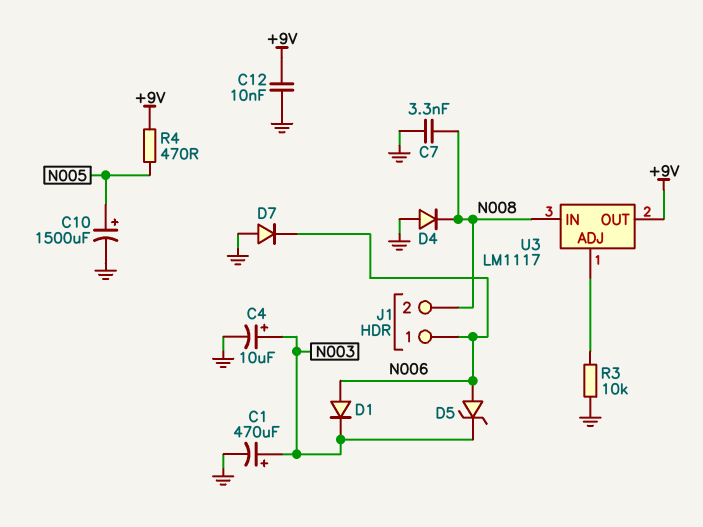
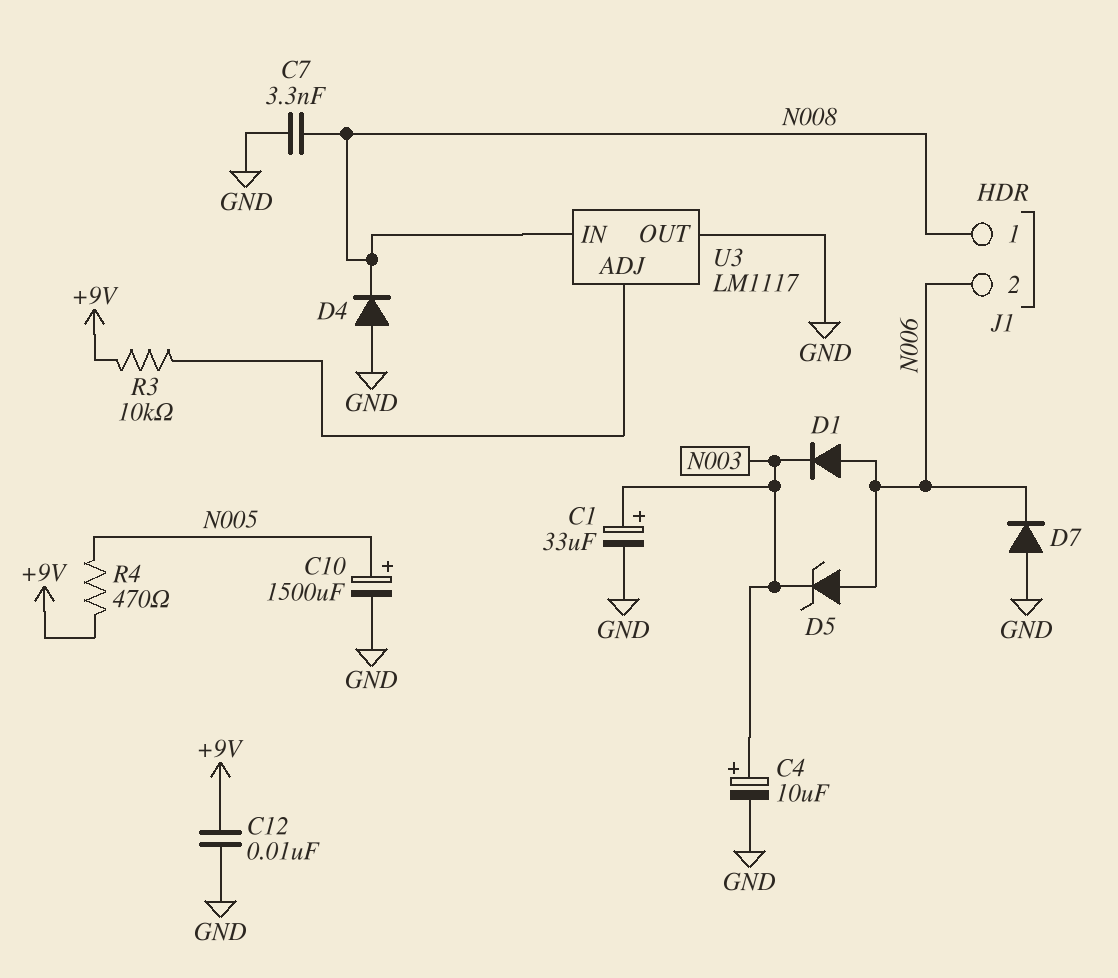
C1: 470uF (plus N003, minus GND) -> 33uF (plus N003, minus GND)
J1 pin 1: N006 -> N008
J1 pin 2: N008 -> N006
R3: 10k (GND, U3/ADJ) -> 10k (+9V, U3/ADJ)
U3 pin OUT: +9V -> GND

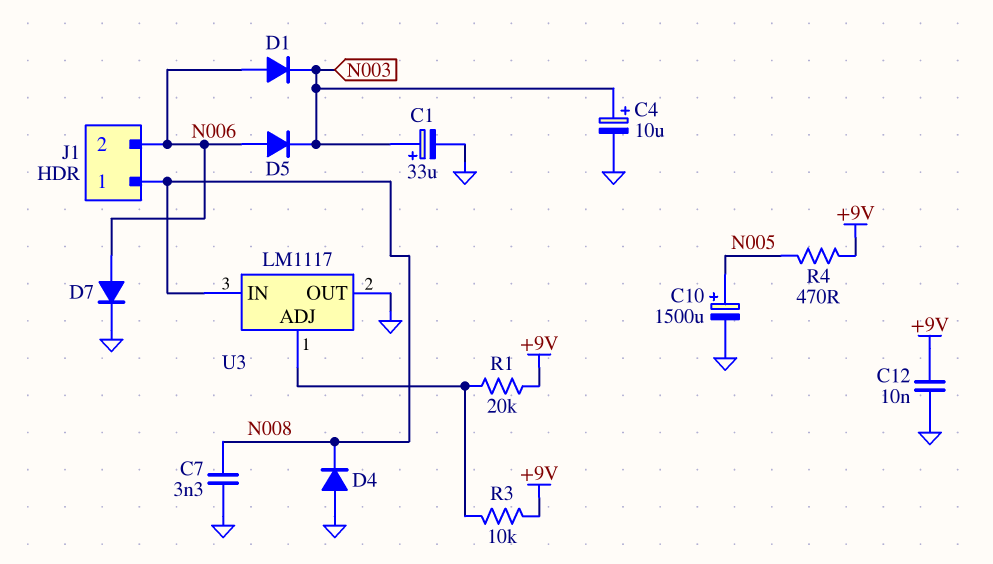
D5: zener (A N006, K N003) -> diode (A N006, K N003)
D7: diode (A GND, K N006) -> diode (A N006, K GND)
R1: none -> 20k (+9V, U3/ADJ)

